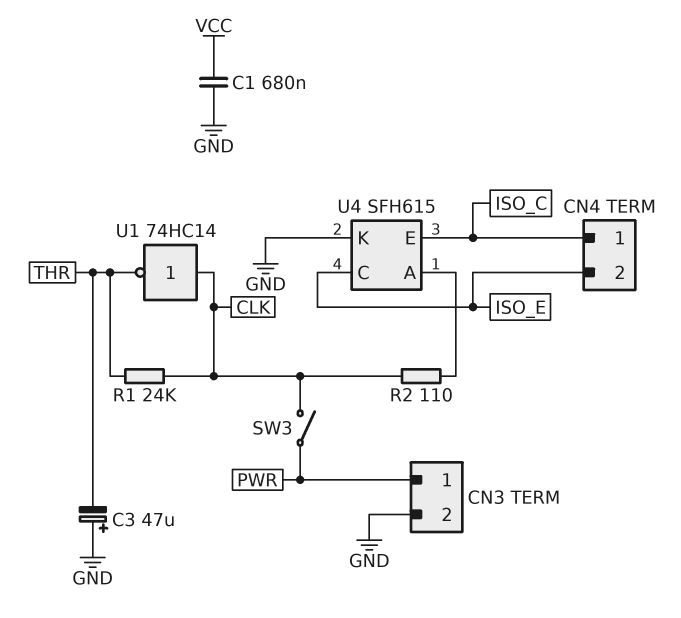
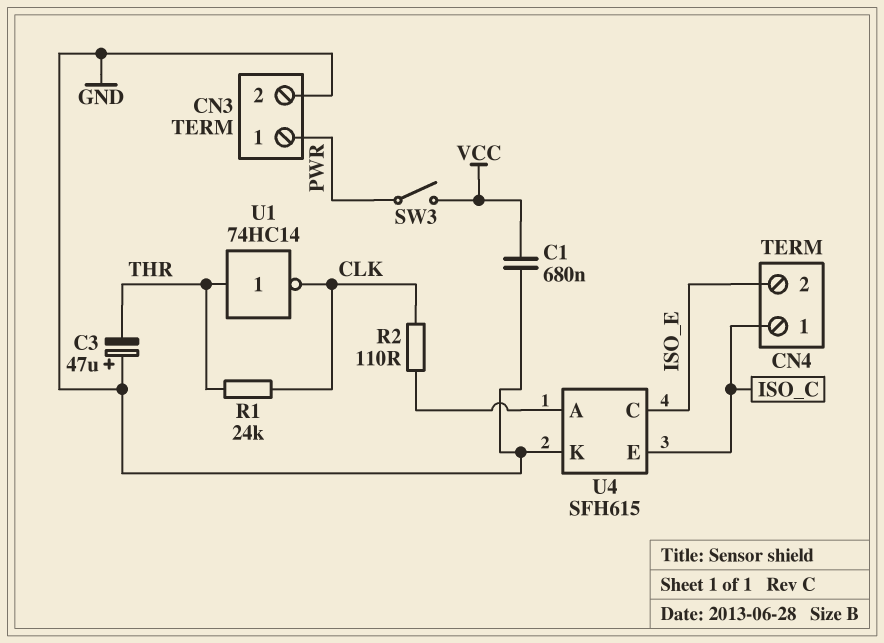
SW3: switch (CLK, PWR) -> switch (PWR, VCC)
U1: NOT 74HC14 (in CLK, out THR) -> NOT 74HC14 (in THR, out CLK)

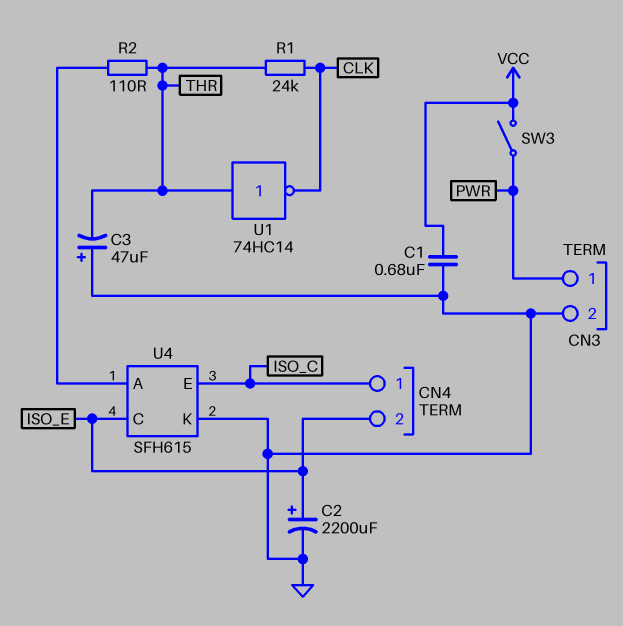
C2: none -> 2200uF (plus ISO_E, minus GND)
R2: 110 (CLK, U4/A) -> 110 (THR, U4/A)

